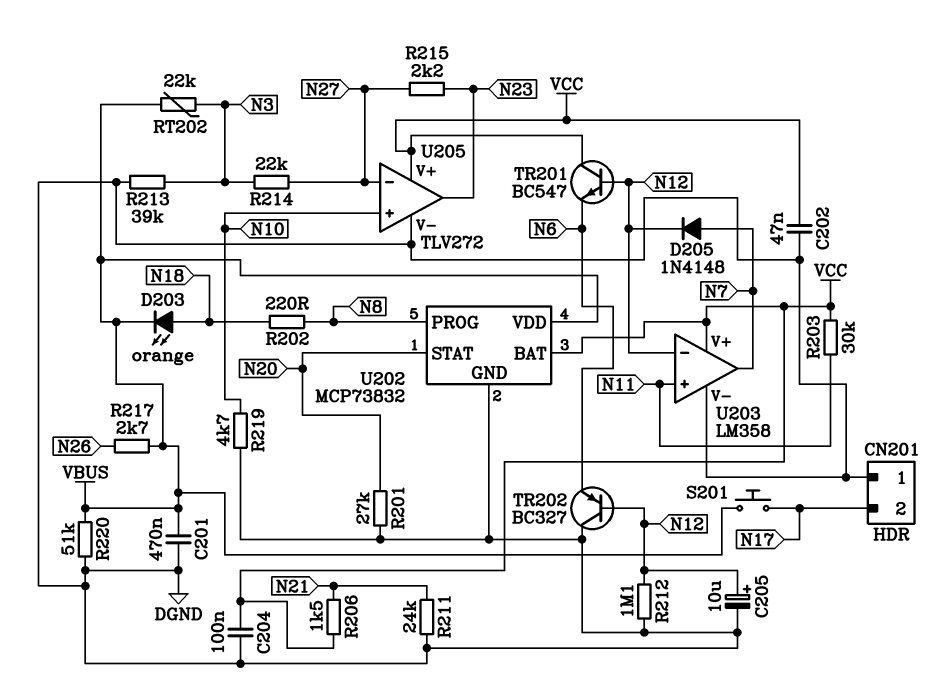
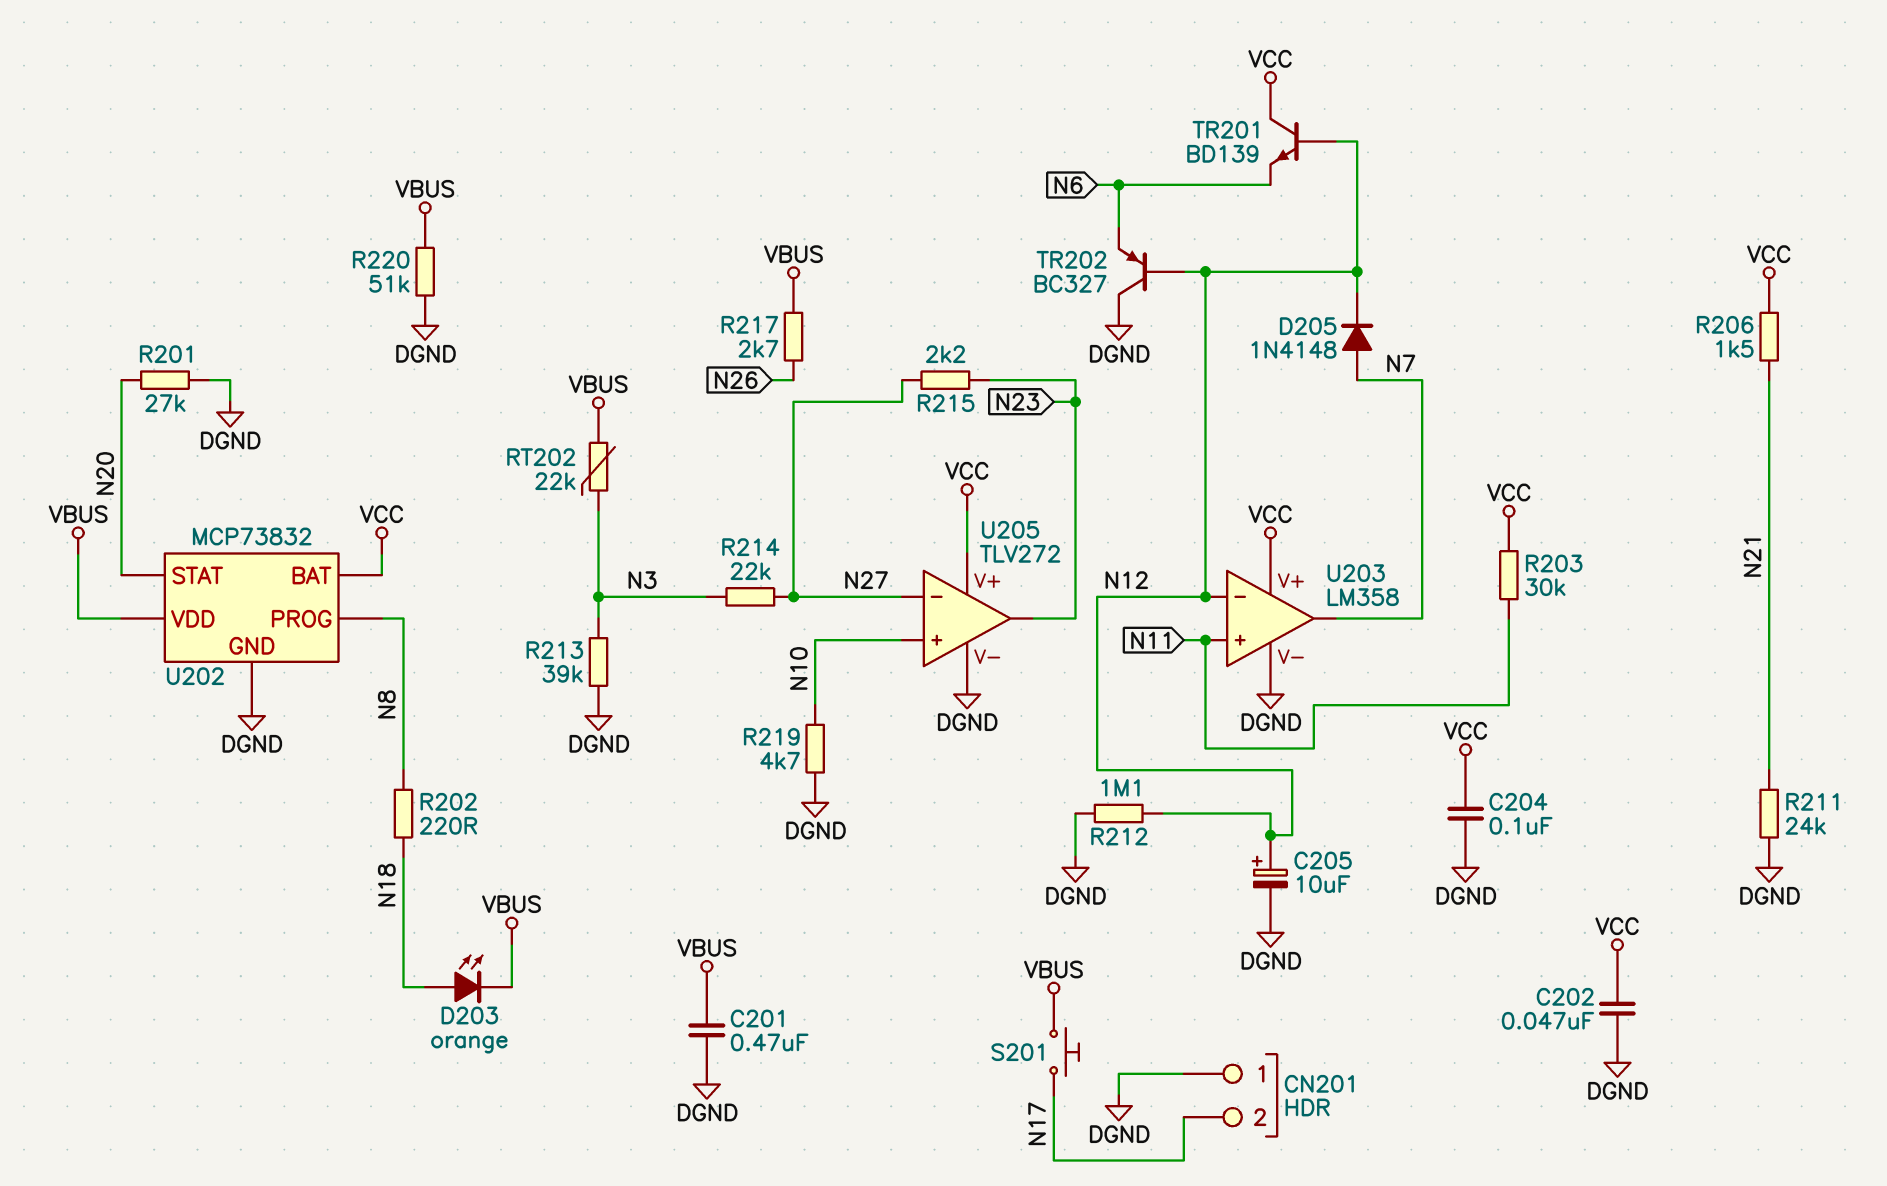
TR201: NPN BC547 (B N12, C VCC, E N6) -> NPN BD139 (B N12, C VCC, E N6)

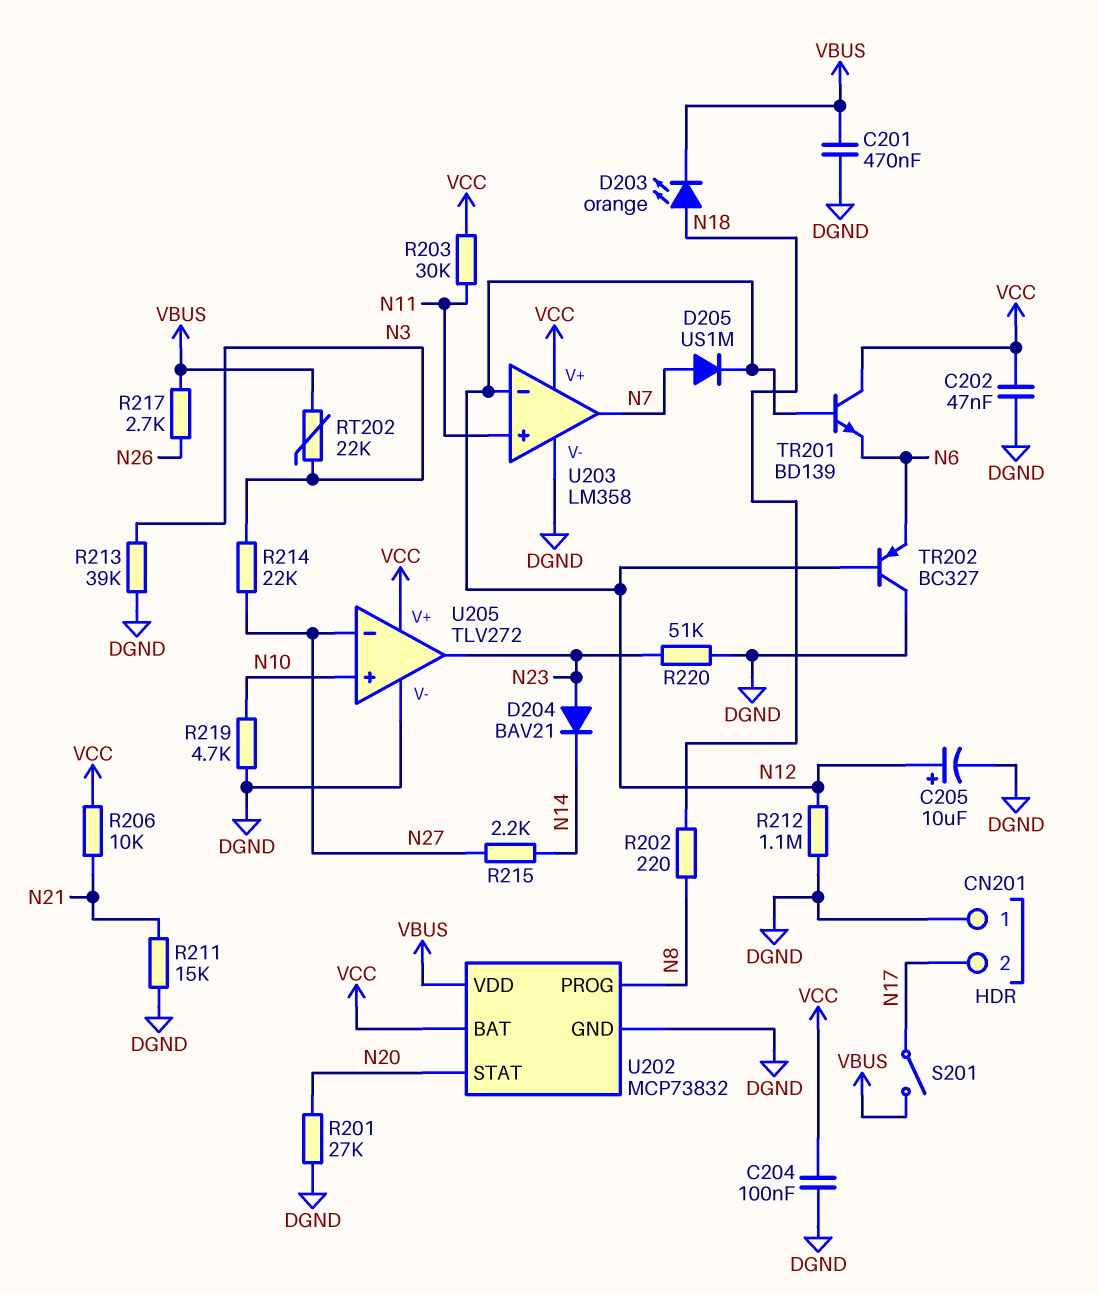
D204: none -> diode BAV21 (A N23, K N14)
D205: diode 1N4148 (A N7, K N12) -> diode US1M (A N7, K N12)
R206: 1.5k (N21, VCC) -> 10k (N21, VCC)
R211: 24k (DGND, N21) -> 15k (DGND, N21)
R215: 2.2k (N23, N27) -> 2.2k (N14, N27)
R220: 51k (DGND, VBUS) -> 51k (DGND, N23)
S201: button (N17, VBUS) -> switch (N17, VBUS)

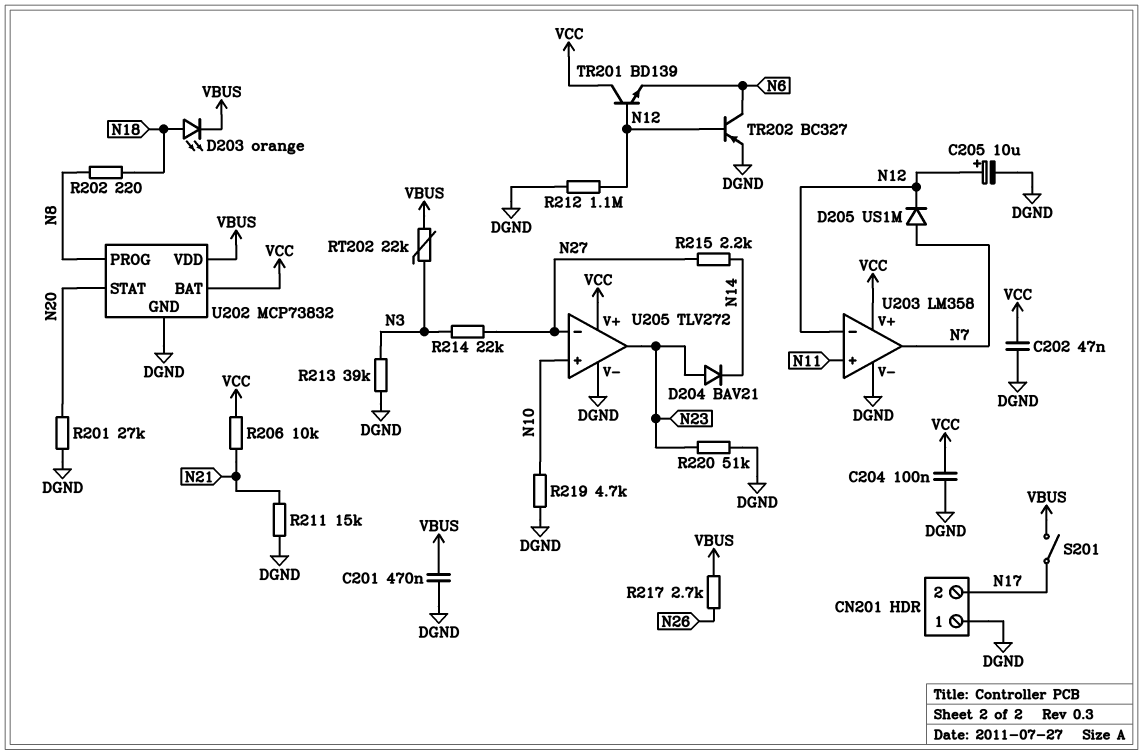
R203: 30k (N11, VCC) -> none
TR202: PNP BC327 (B N12, C DGND, E N6) -> PNP BC327 (B N12, C N6, E DGND)

